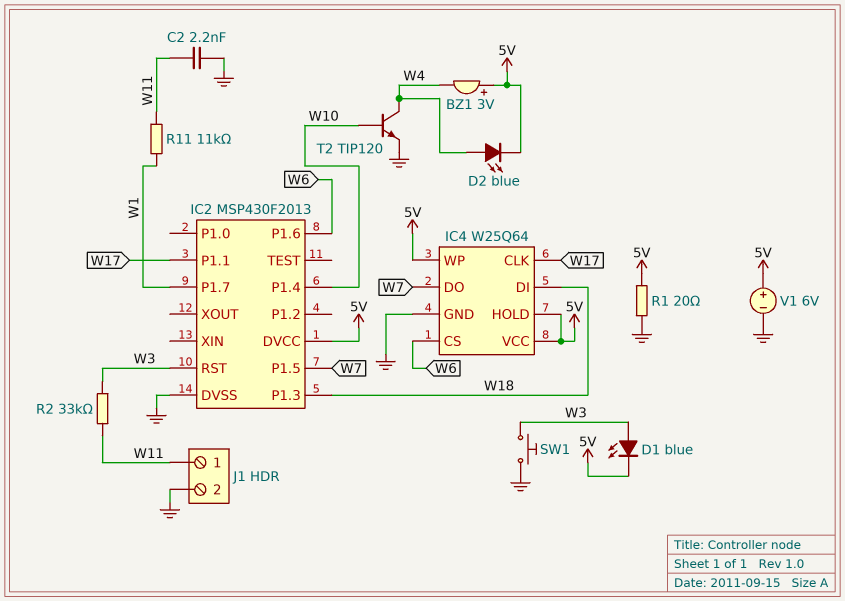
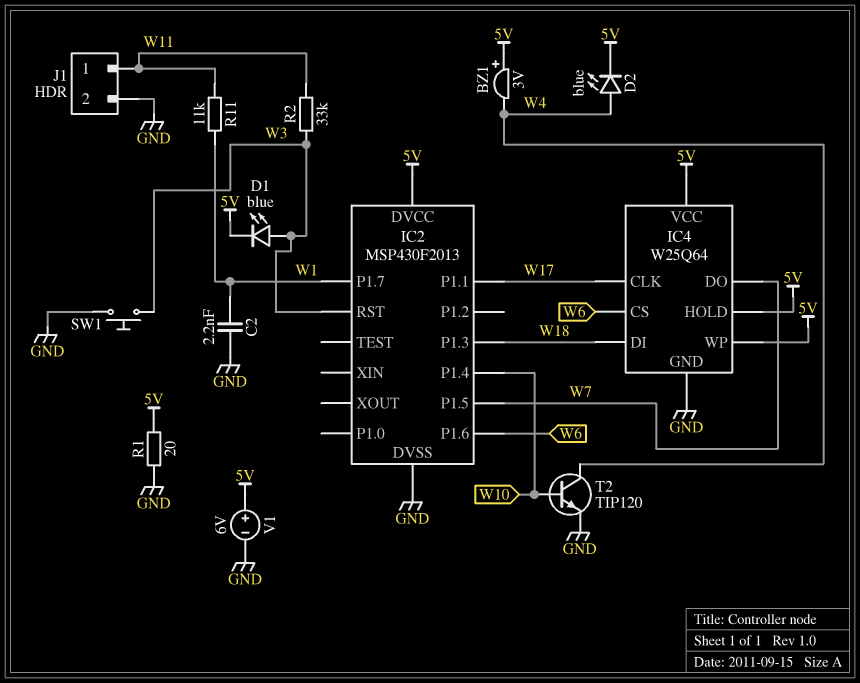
C2: 2.2nF (GND, W11) -> 2.2nF (GND, W1)

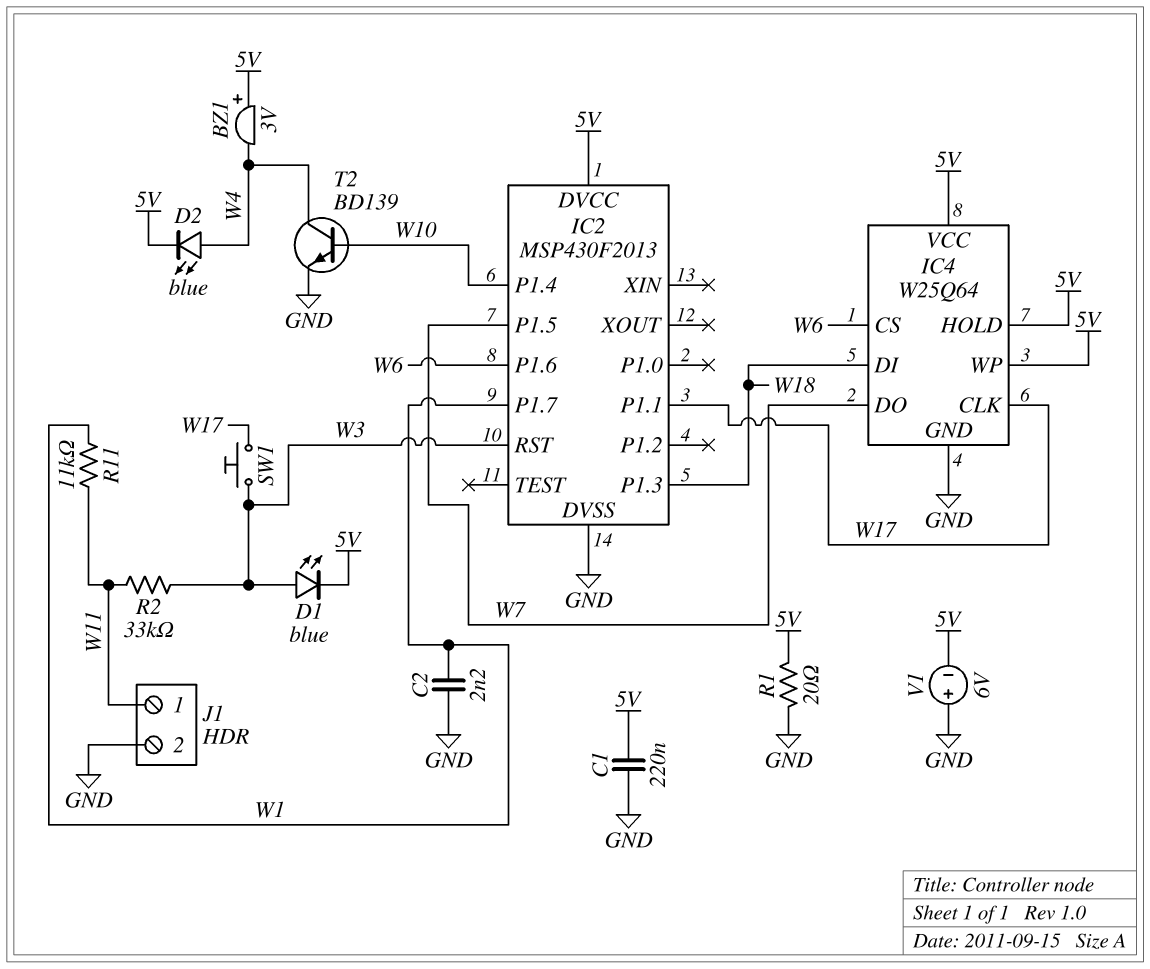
C1: none -> 220nF (5V, GND)
SW1: button (GND, W3) -> button (W3, W17)
T2: NPN TIP120 (B W10, C W4, E GND) -> NPN BD139 (B W10, C W4, E GND)
V1: 6V (plus 5V, minus GND) -> 6V (plus GND, minus 5V)

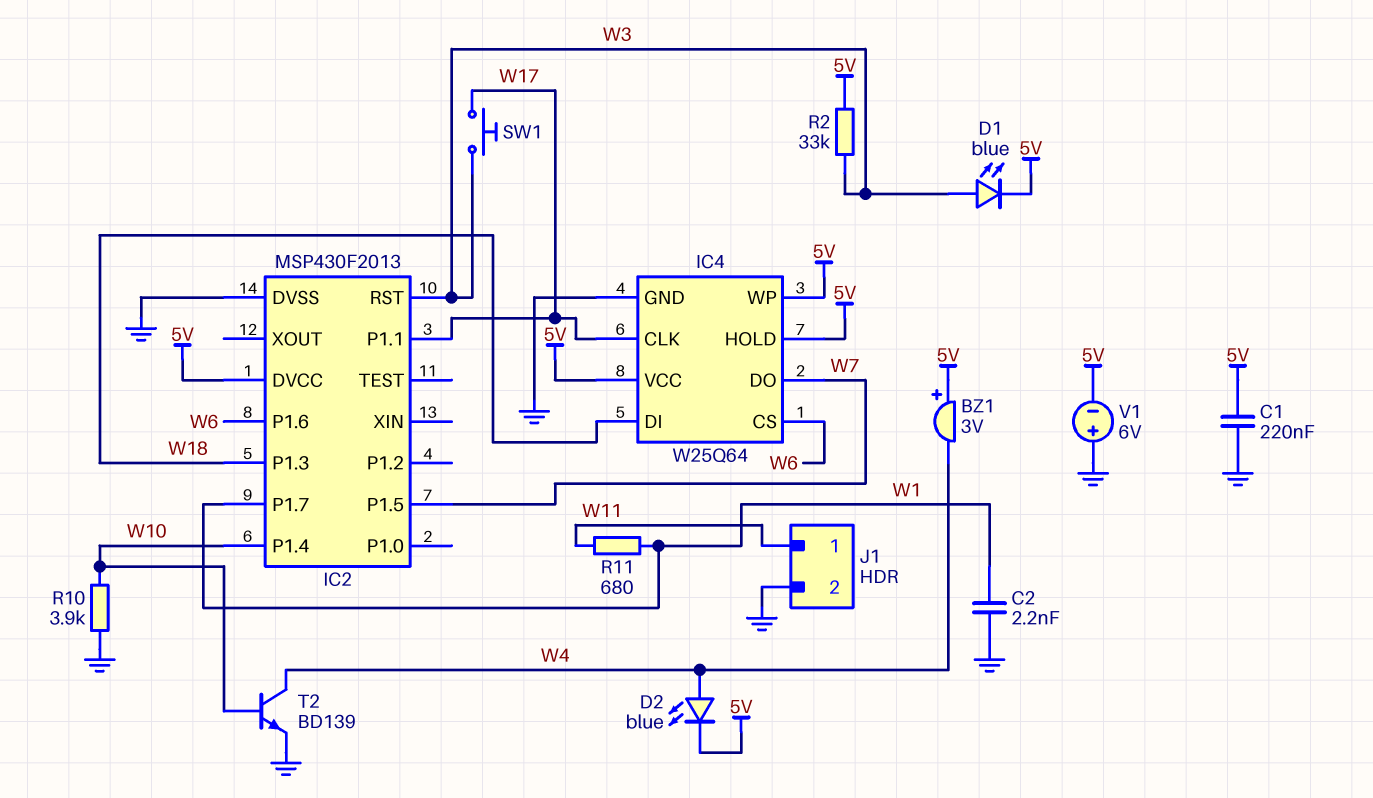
R1: 20 (5V, GND) -> none
R2: 33k (W3, W11) -> 33k (5V, W3)
R10: none -> 3.9k (GND, W10)
R11: 11k (W1, W11) -> 680 (W1, W11)

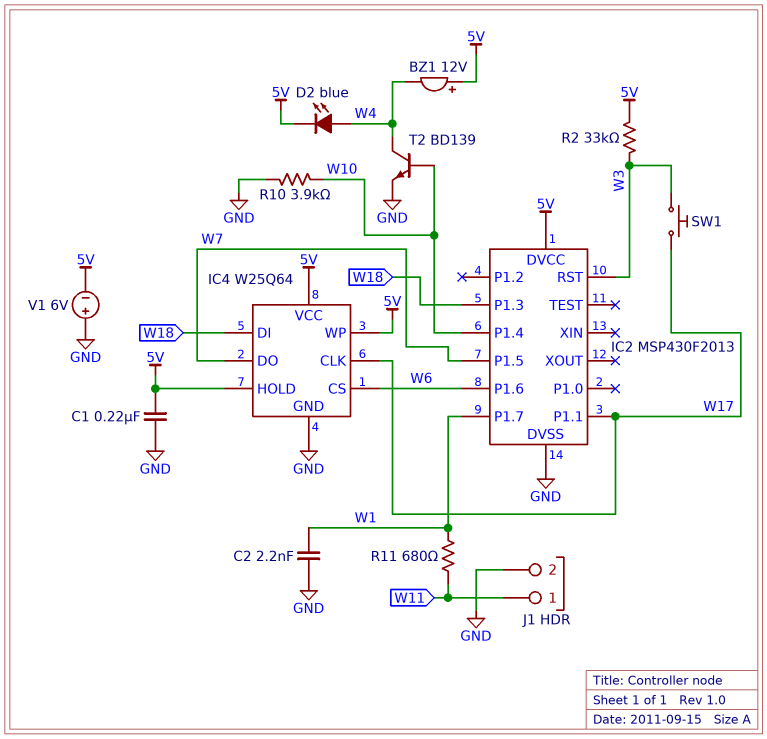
BZ1: buzzer 3V (plus 5V, minus W4) -> buzzer 12V (plus 5V, minus W4)
D1: LED blue (A W3, K 5V) -> none

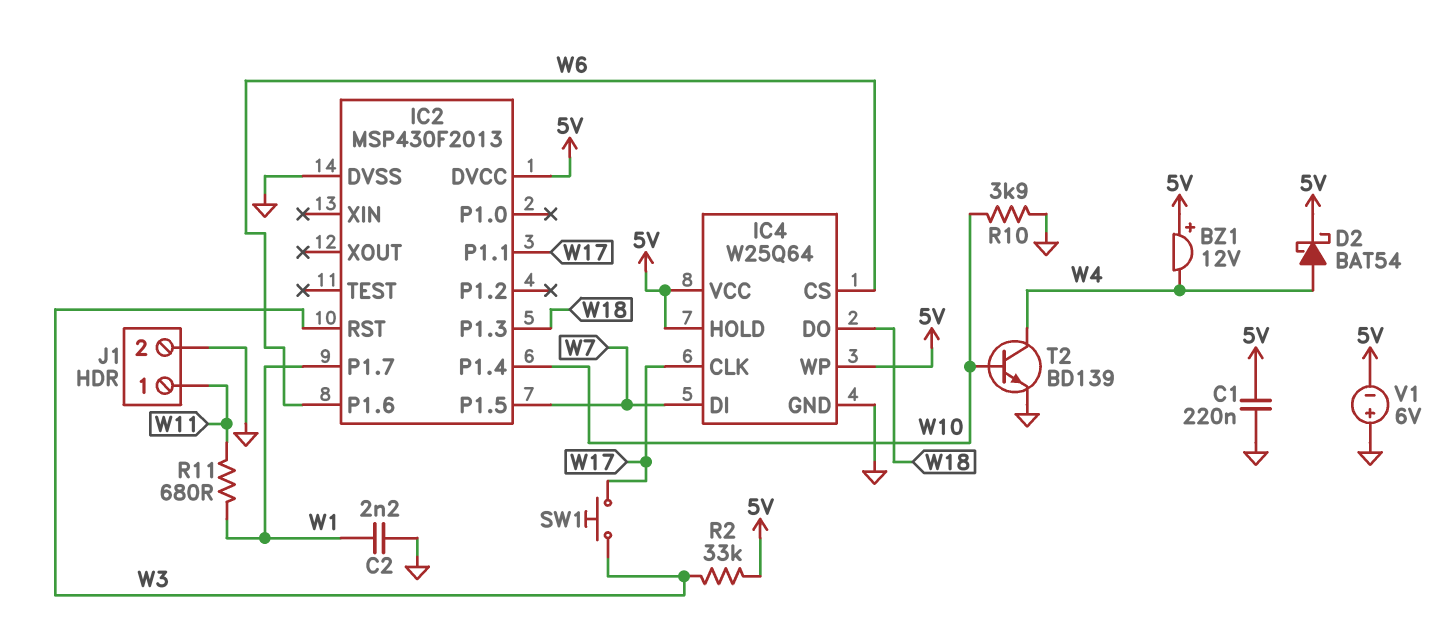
D2: LED blue (A W4, K 5V) -> schottky BAT54 (A W4, K 5V)
IC4 pin DI: W18 -> W7
IC4 pin DO: W7 -> W18

